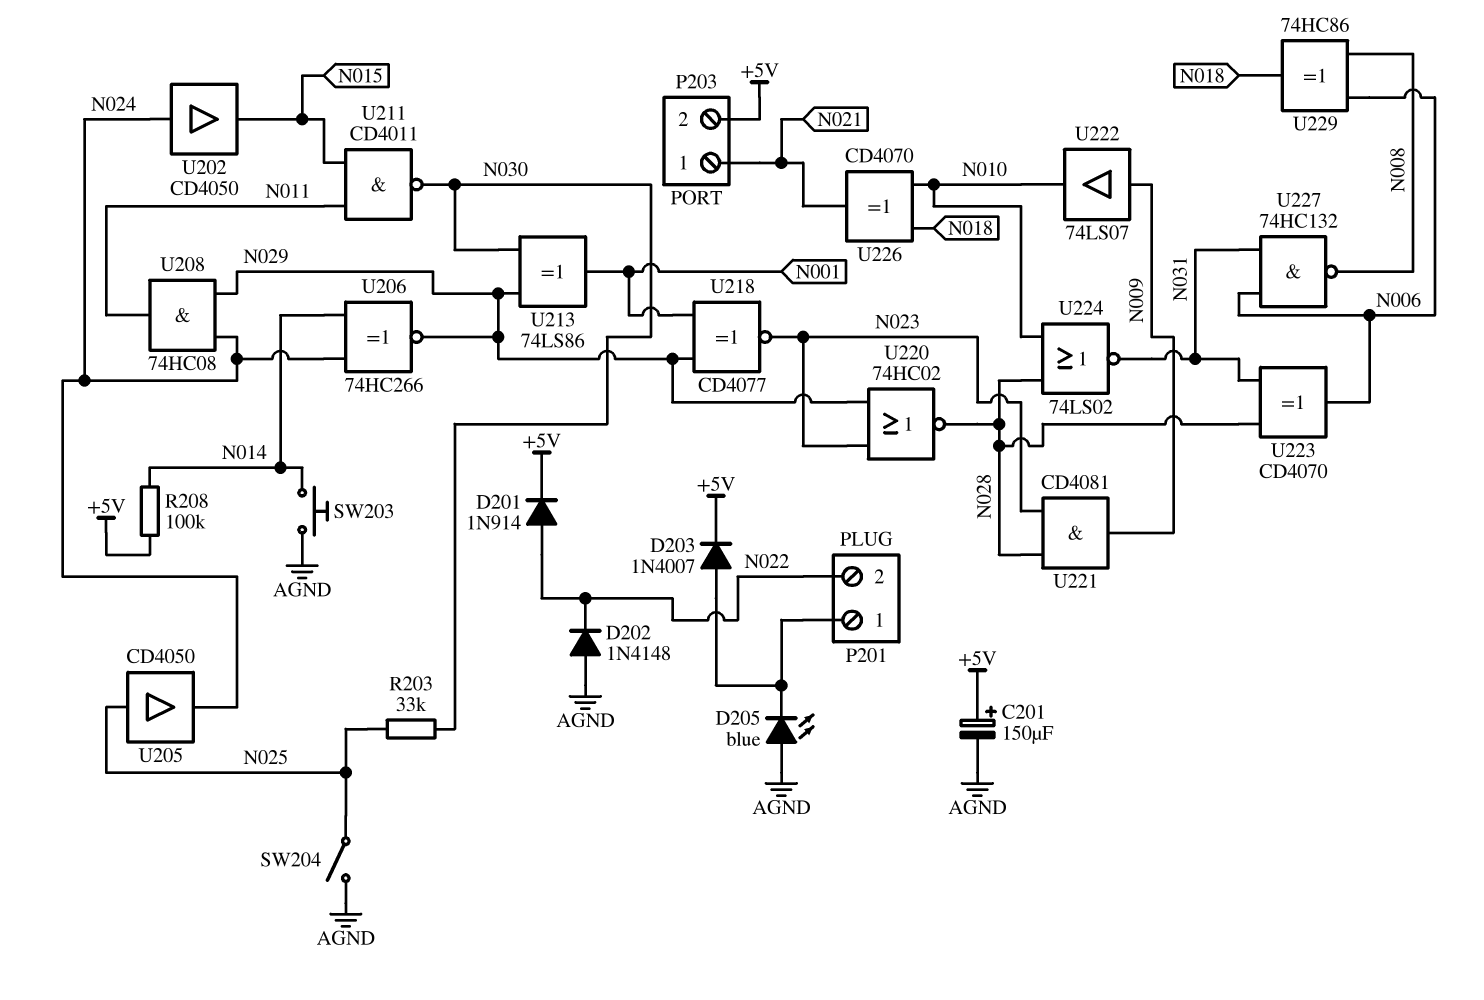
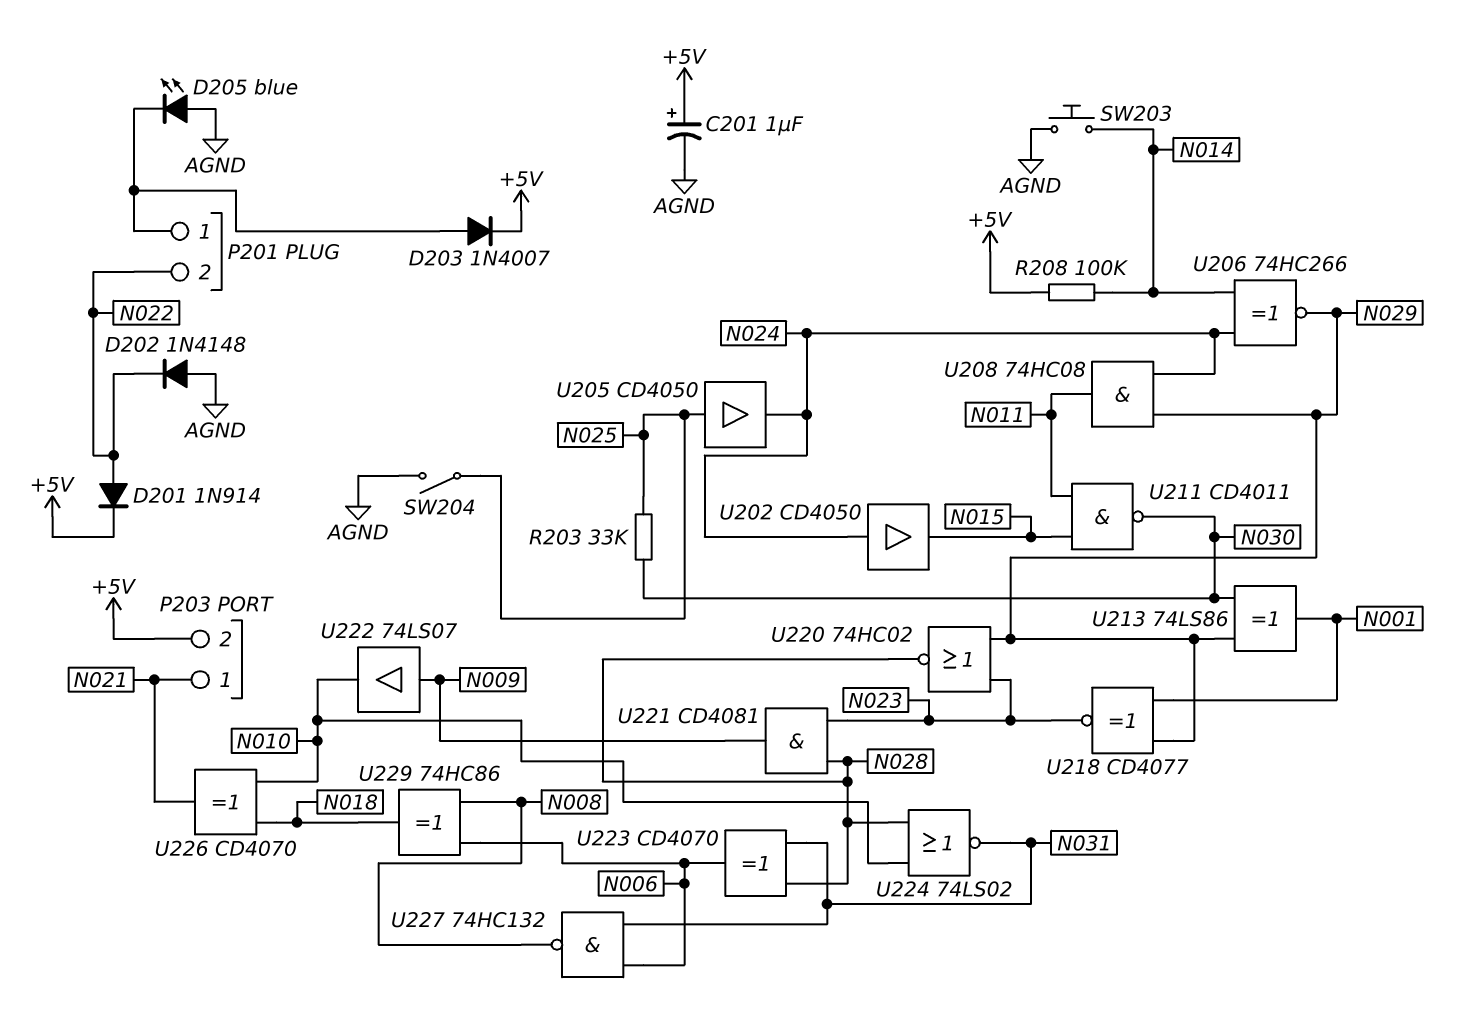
C201: 150uF (plus +5V, minus AGND) -> 1uF (plus +5V, minus AGND)

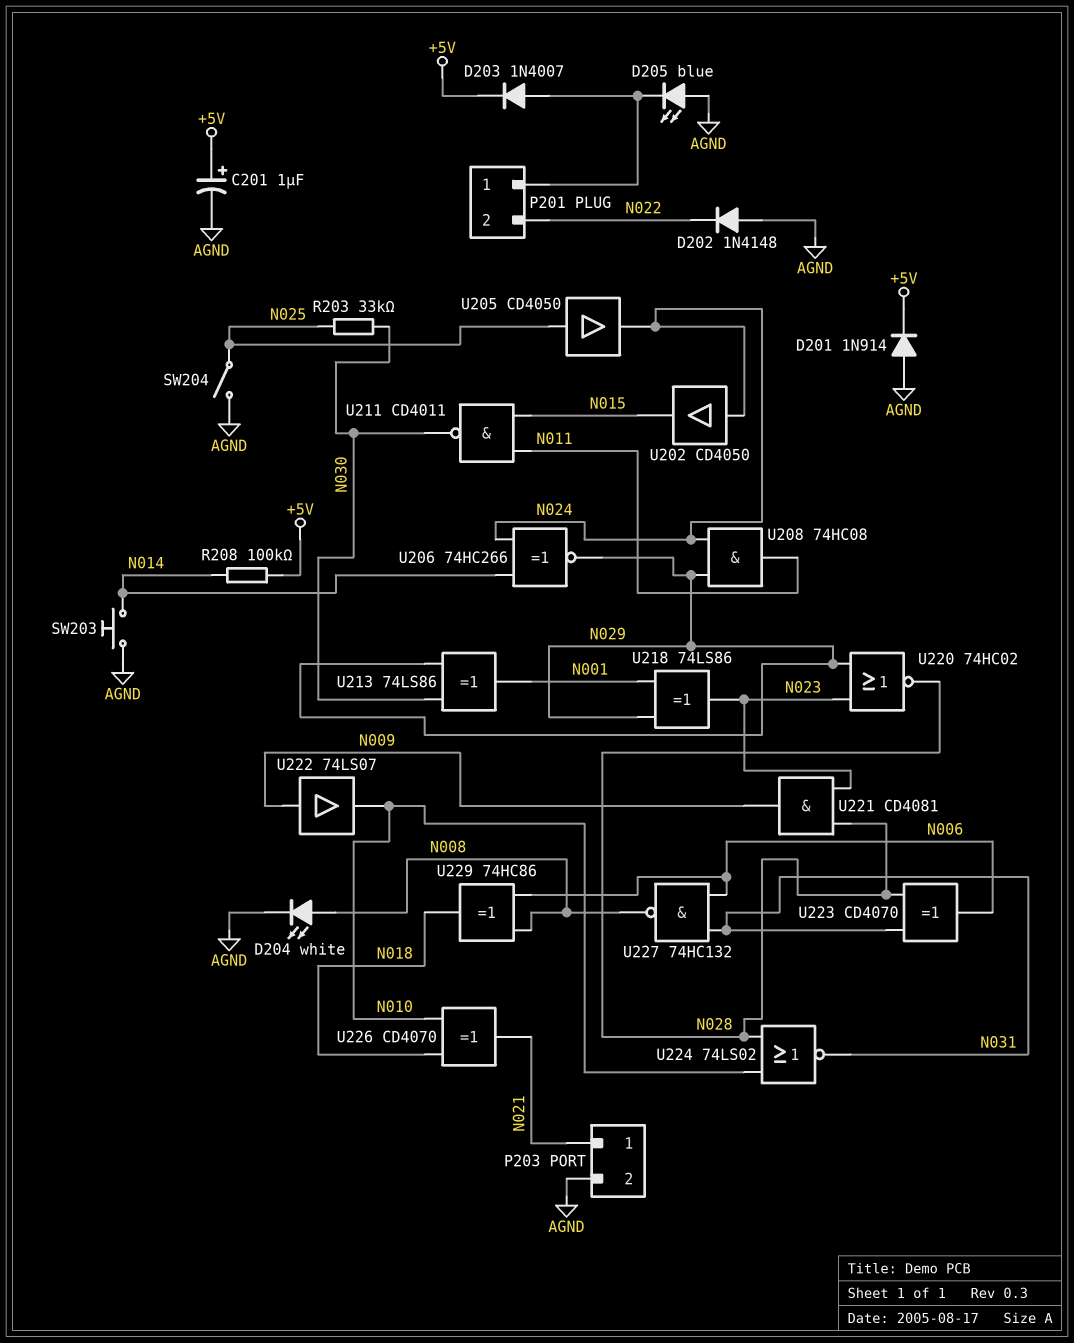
D201: diode 1N914 (A N022, K +5V) -> diode 1N914 (A AGND, K +5V)
D204: none -> LED white (A N008, K AGND)
P203 pin 2: +5V -> AGND
U218: XNOR CD4077 (in N001, in N029, out N023) -> XOR 74LS86 (in N001, in N029, out N023)

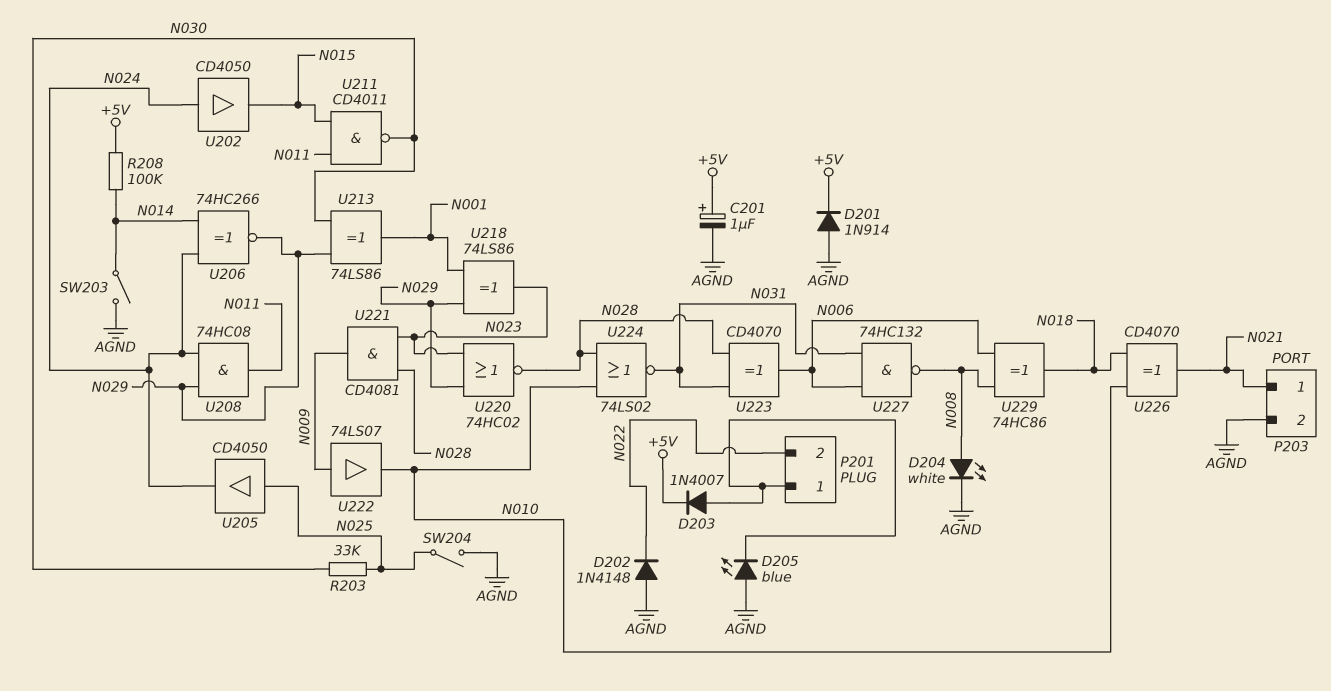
SW203: button (AGND, N014) -> switch (AGND, N014)

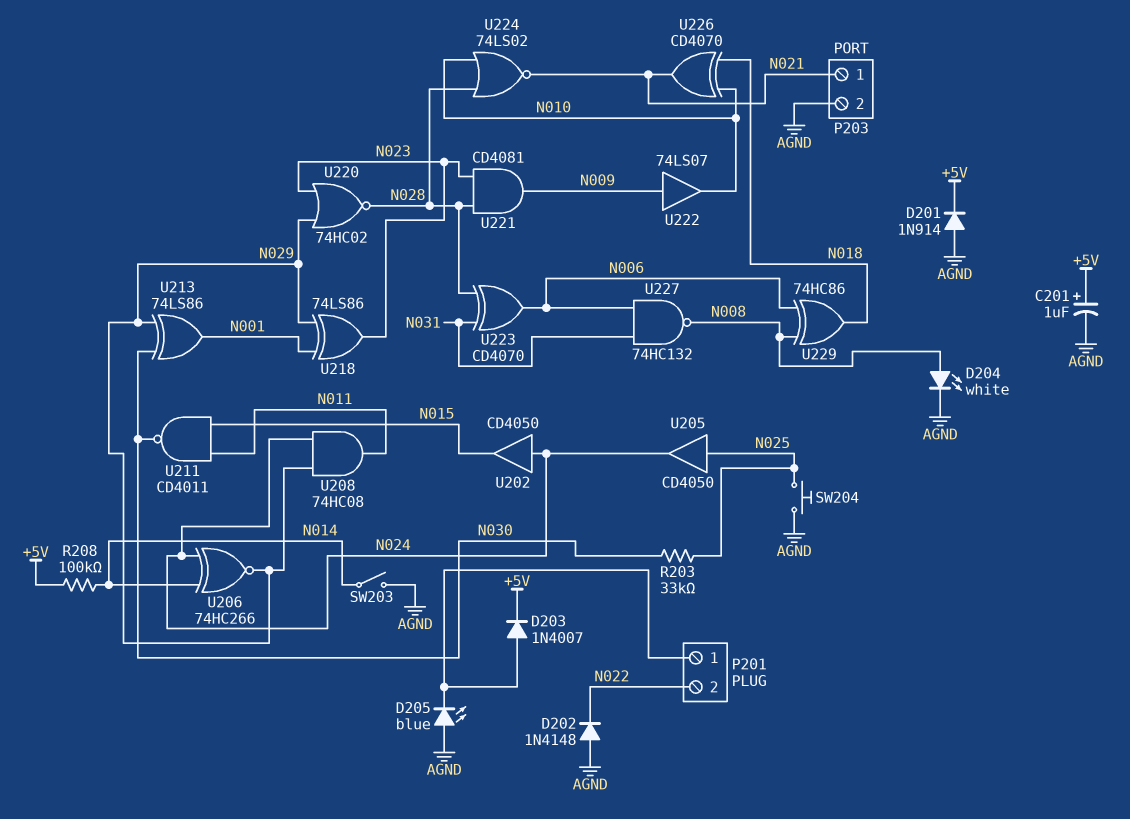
SW204: switch (AGND, N025) -> button (AGND, N025)
U224: NOR 74LS02 (in N010, in N028, out N031) -> NOR 74LS02 (in N010, in N028, out N021)

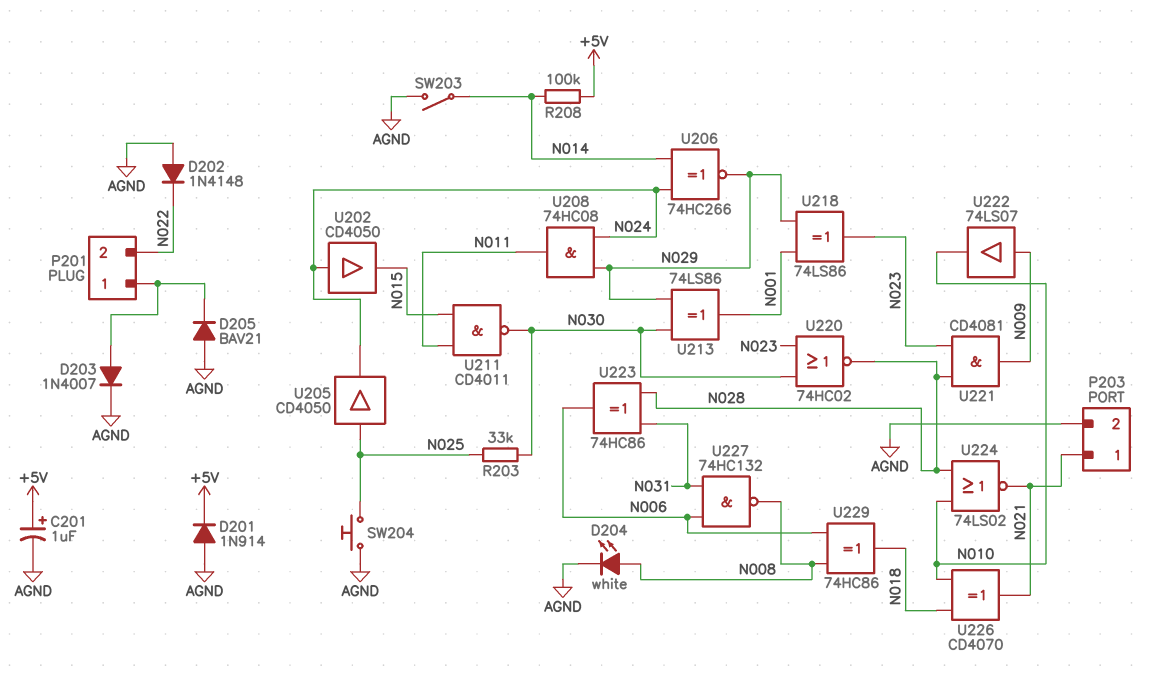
D203: diode 1N4007 (A P201/1, K +5V) -> diode 1N4007 (A P201/1, K AGND)
D205: LED blue (A AGND, K P201/1) -> diode BAV21 (A AGND, K P201/1)
U220: NOR 74HC02 (in N023, in N029, out N028) -> NOR 74HC02 (in N023, in N030, out N028)
U223: XOR CD4070 (in N028, in N031, out N006) -> XOR 74HC86 (in N028, in N031, out N006)

